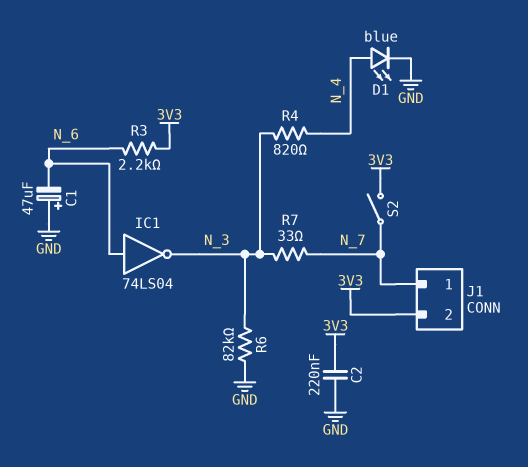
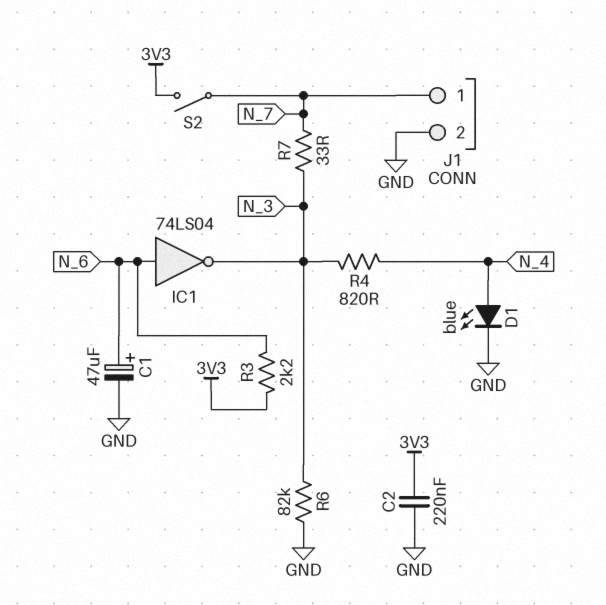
C1: 47uF (plus GND, minus N_6) -> 47uF (plus N_6, minus GND)
J1 pin 2: 3V3 -> GND

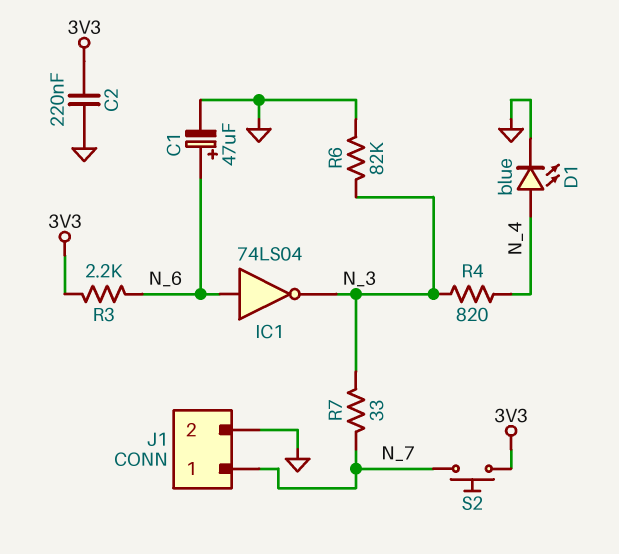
S2: switch (3V3, N_7) -> button (3V3, N_7)

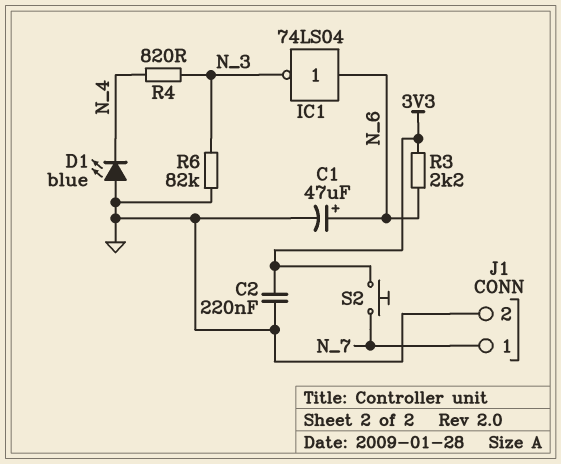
D1: LED blue (A N_4, K GND) -> LED blue (A GND, K N_4)
R7: 33 (N_3, N_7) -> none

